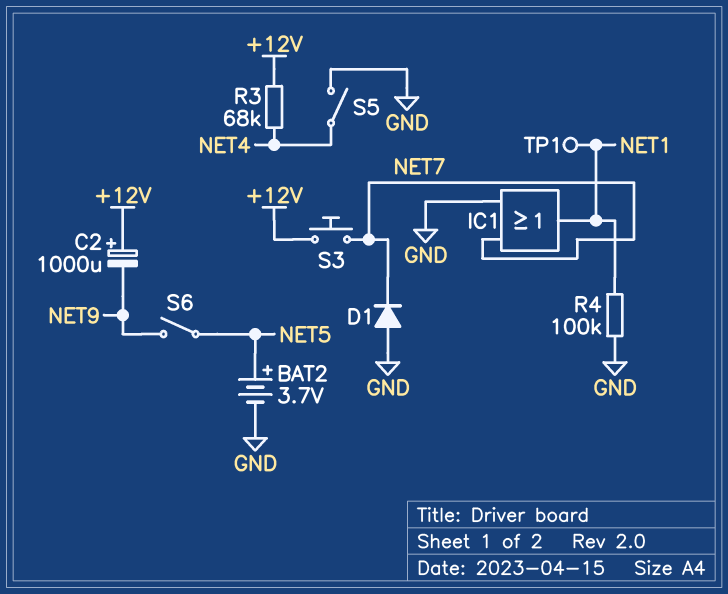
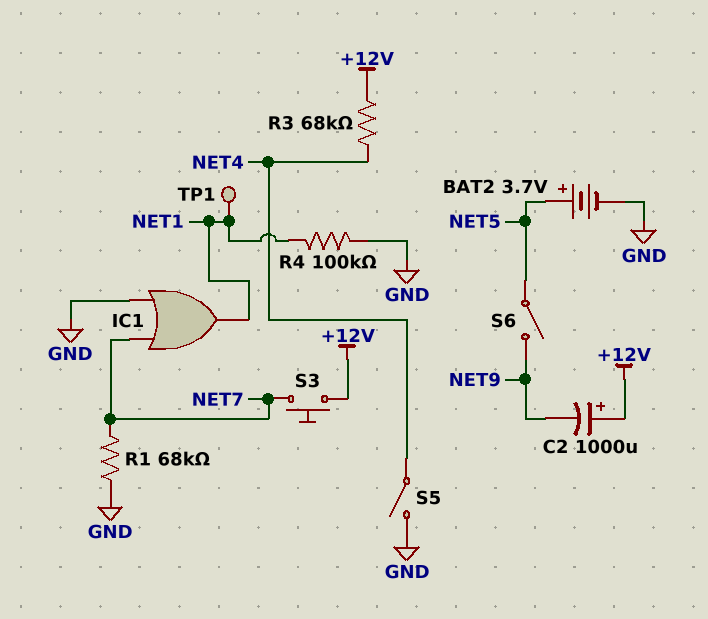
D1: diode (A GND, K NET7) -> none
R1: none -> 68k (GND, NET7)

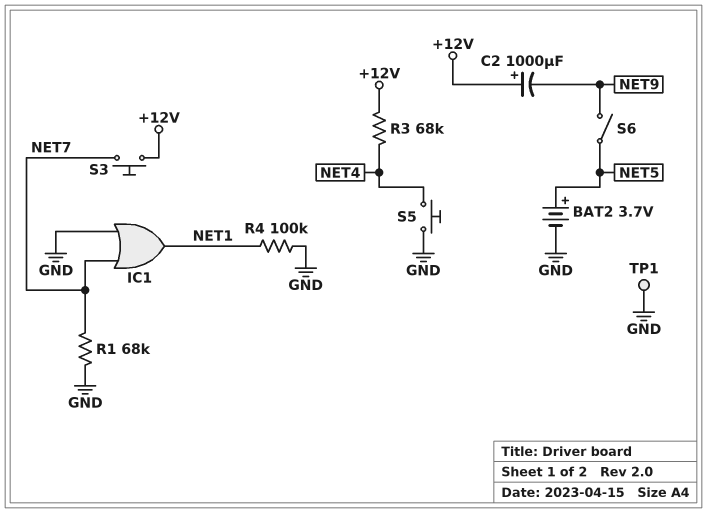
S5: switch (GND, NET4) -> button (GND, NET4)
TP1: test point (NET1) -> test point (GND)

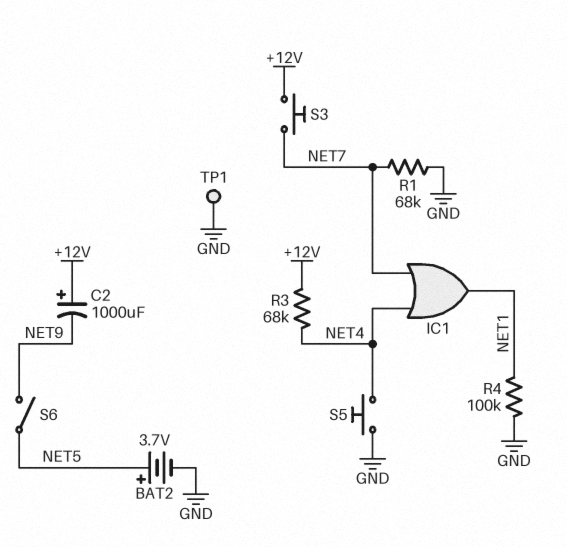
IC1: OR (in GND, in NET7, out NET1) -> OR (in NET4, in NET7, out NET1)

